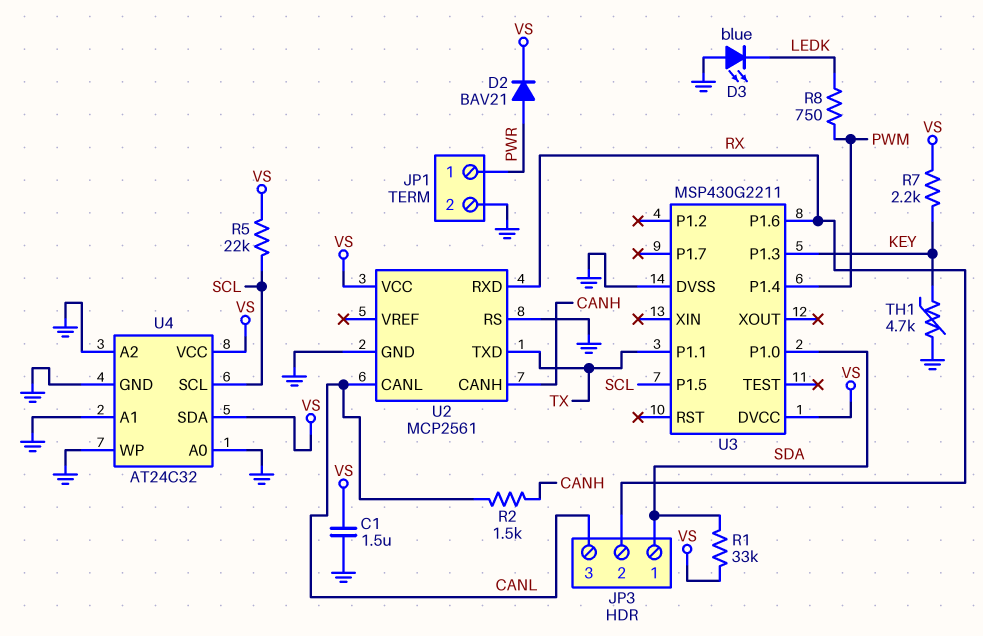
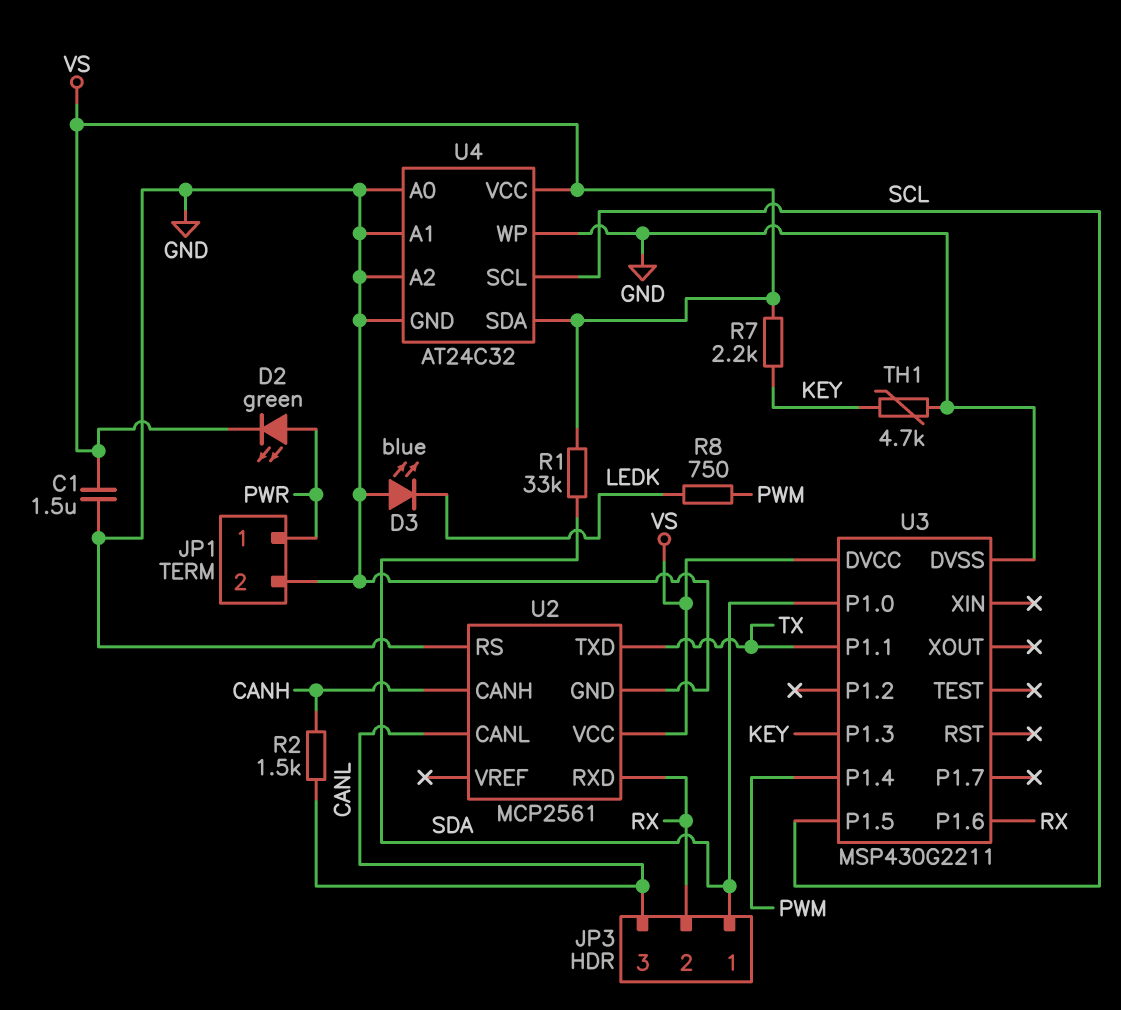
D2: diode BAV21 (A PWR, K VS) -> LED green (A PWR, K VS)
R5: 22k (SCL, VS) -> none

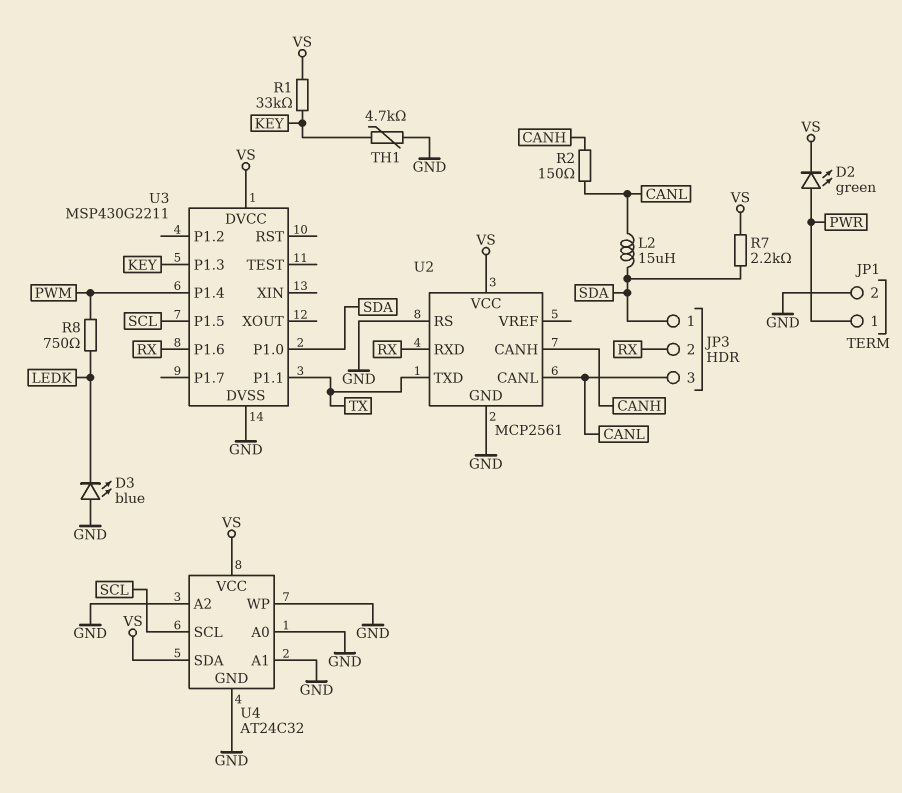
C1: 1.5uF (GND, VS) -> none
L2: none -> 15uH (CANL, SDA)
R1: 33k (SDA, VS) -> 33k (KEY, VS)
R2: 1.5k (CANH, CANL) -> 150 (CANH, CANL)
R7: 2.2k (KEY, VS) -> 2.2k (SDA, VS)

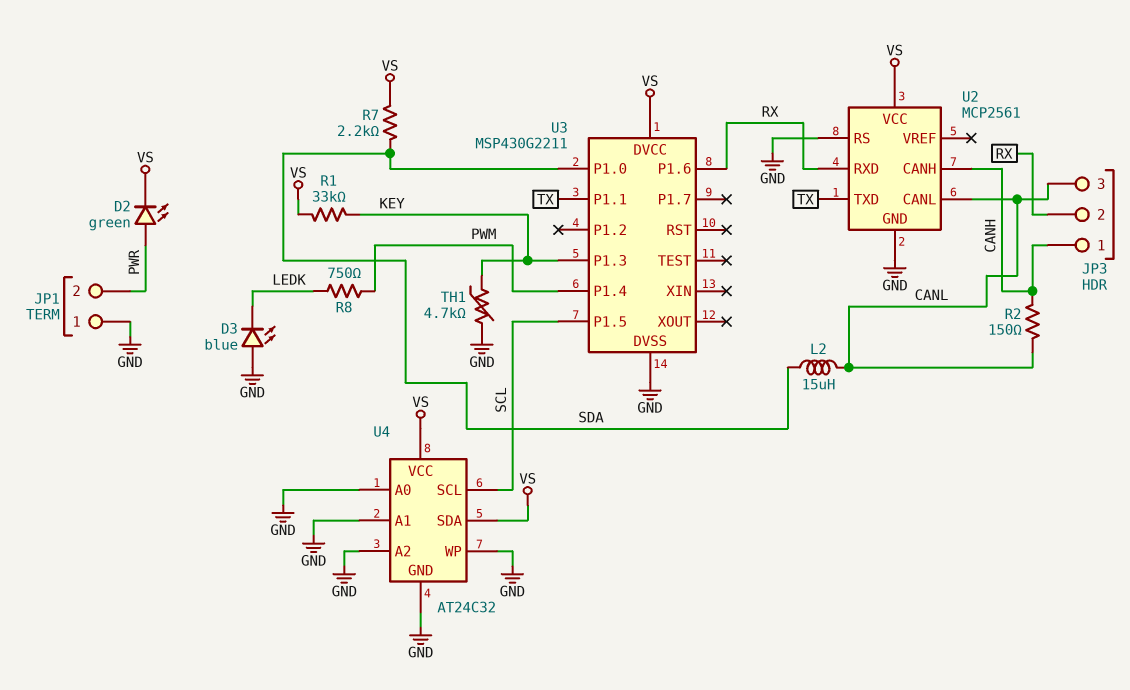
JP1 pin 1: PWR -> GND
JP1 pin 2: GND -> PWR
JP3 pin 1: SDA -> CANH

